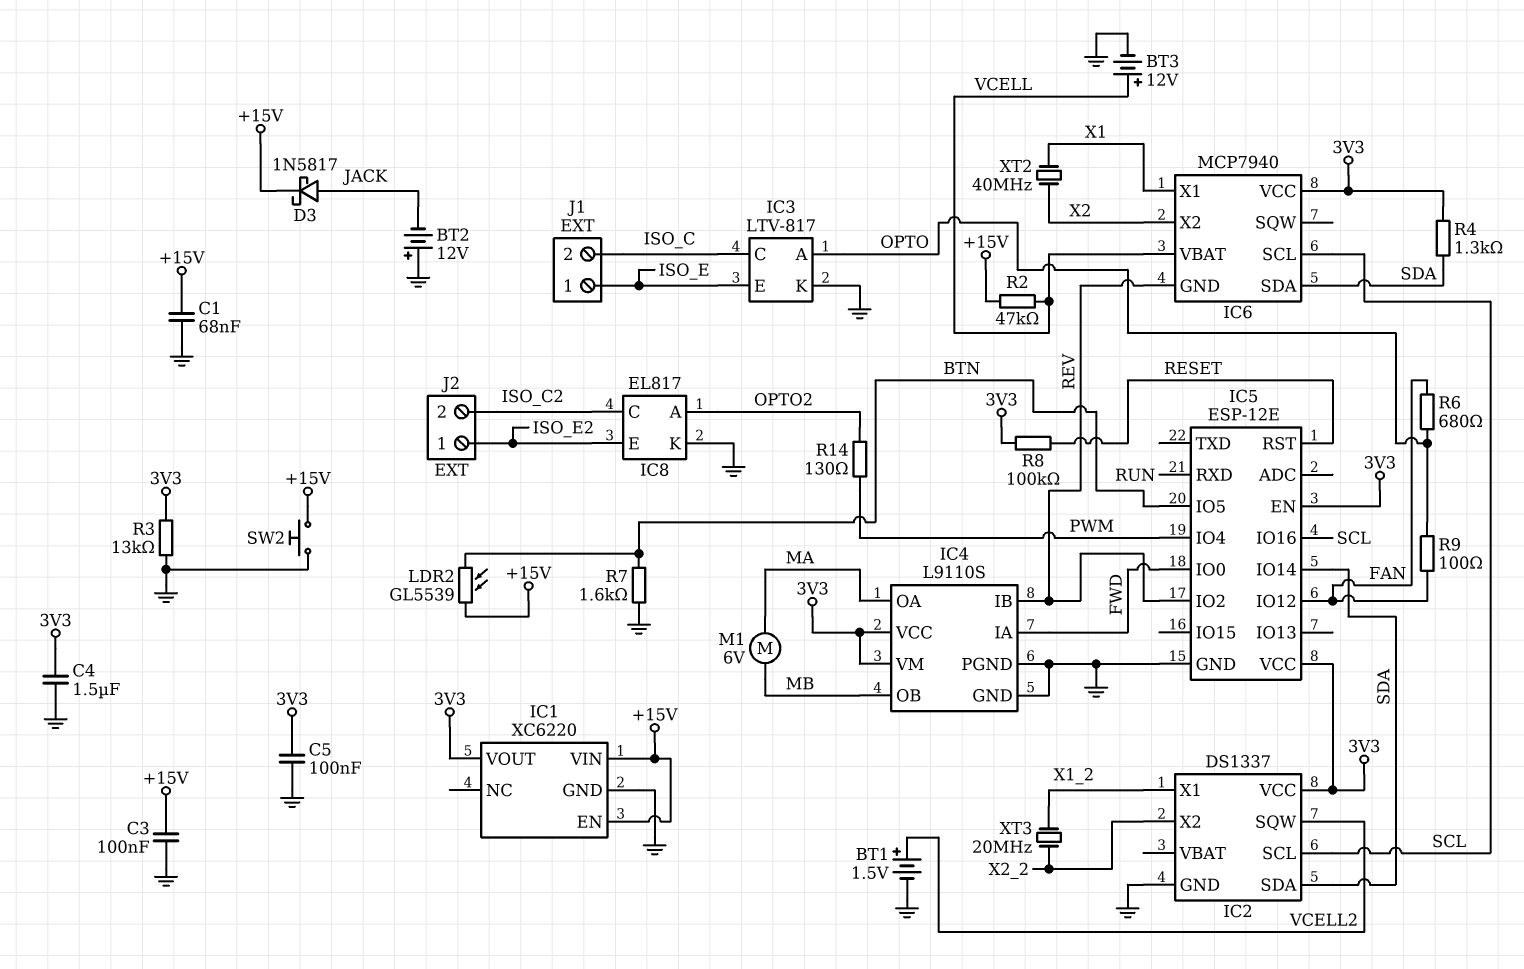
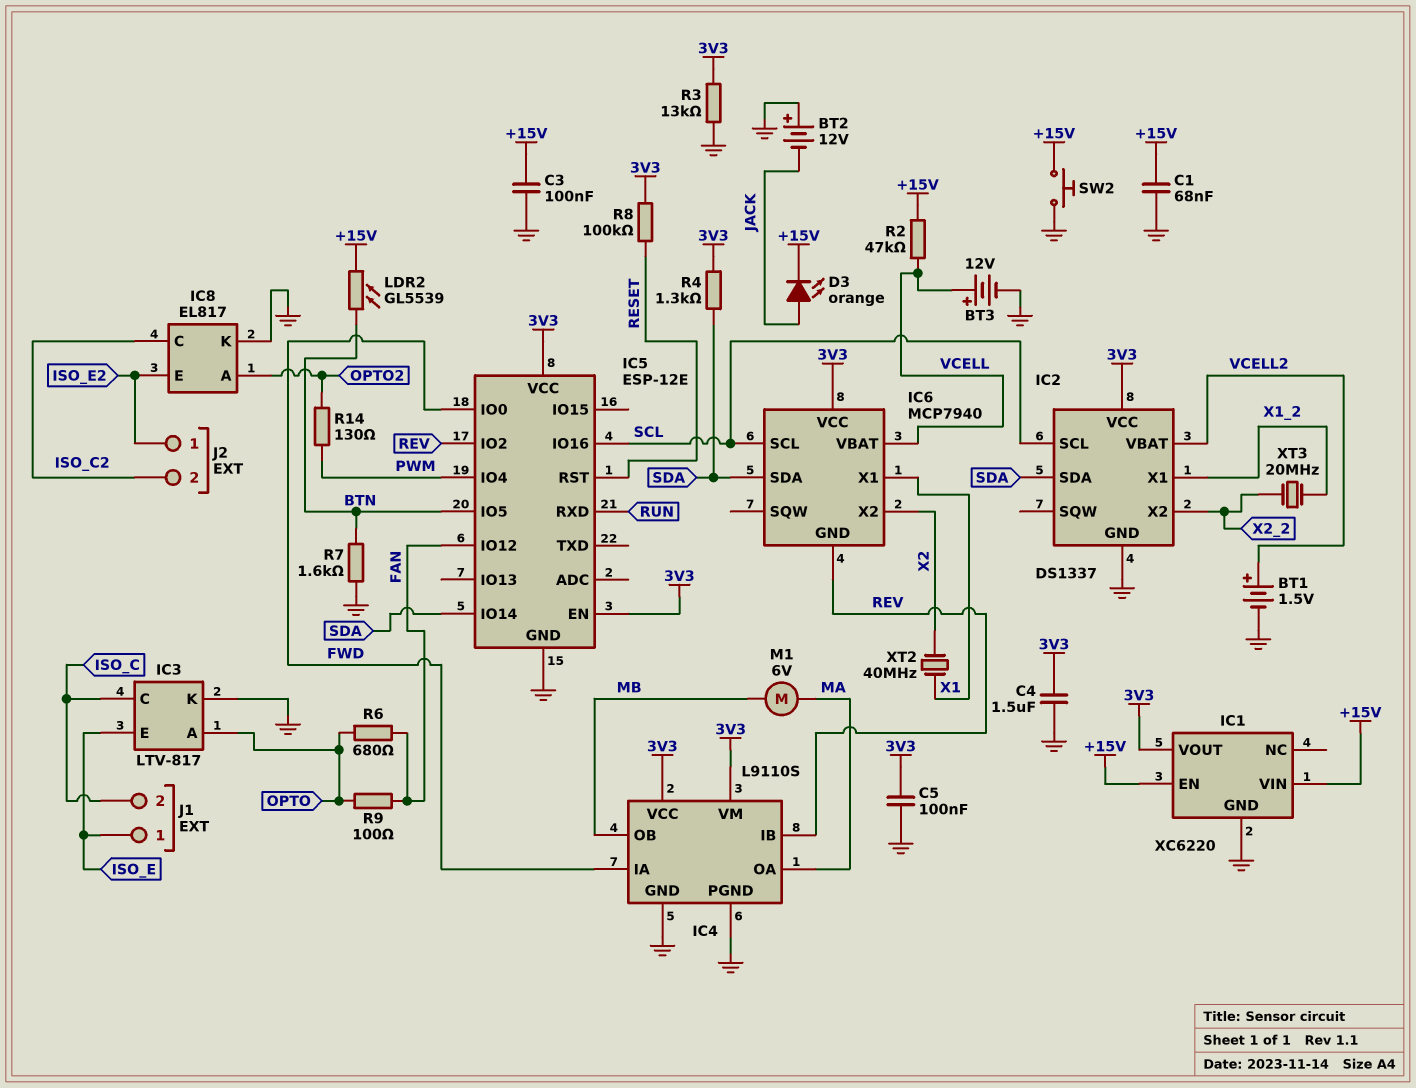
D3: schottky 1N5817 (A JACK, K +15V) -> LED orange (A JACK, K +15V)
IC2 pin SQW: VCELL2 -> none
IC2 pin VBAT: none -> VCELL2

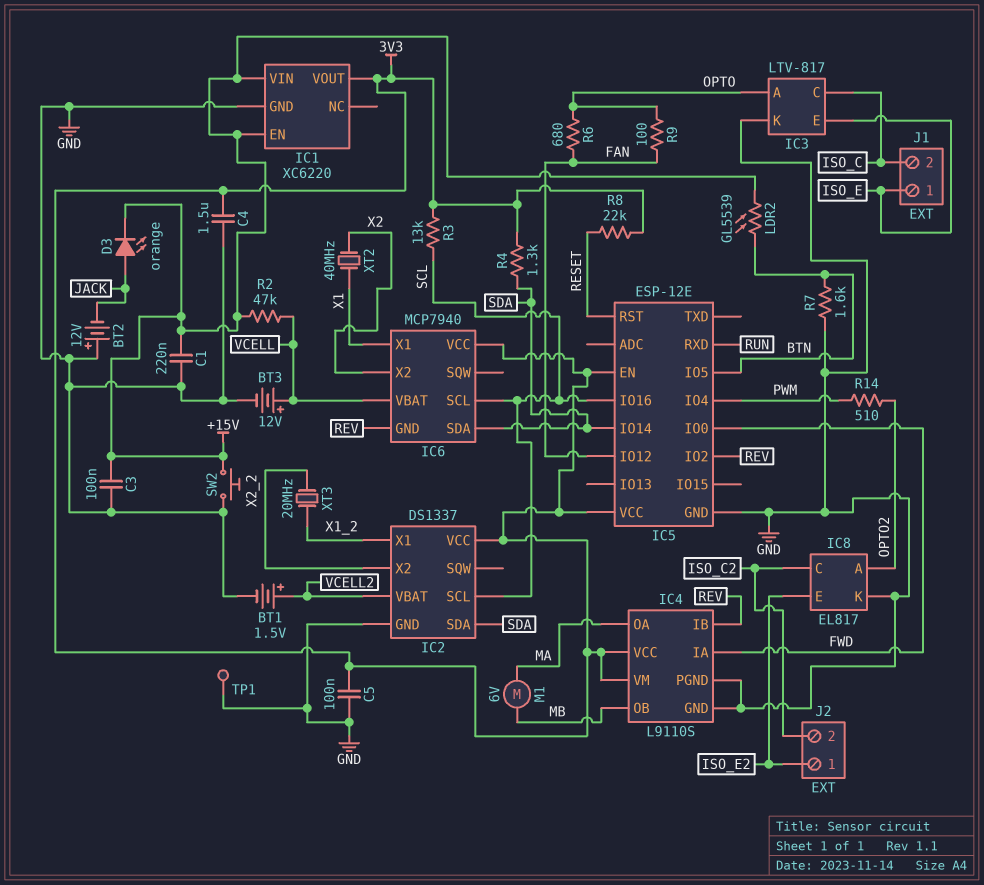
C1: 68nF (+15V, GND) -> 220nF (+15V, GND)
R3: 13k (3V3, GND) -> 13k (3V3, SCL)
R8: 100k (3V3, RESET) -> 22k (3V3, RESET)
R14: 130 (OPTO2, PWM) -> 510 (OPTO2, PWM)
TP1: none -> test point (GND)

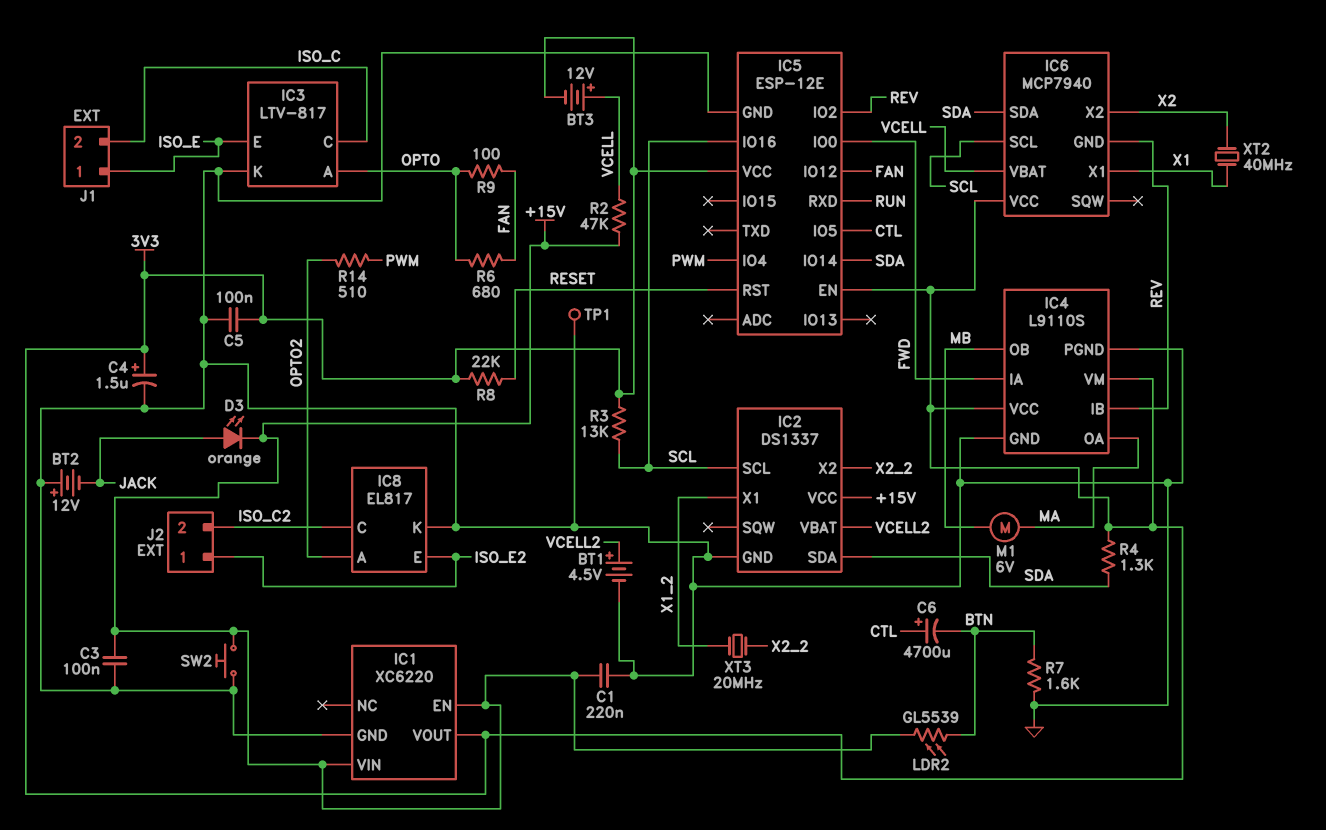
BT1: 1.5V (plus VCELL2, minus GND) -> 4.5V (plus VCELL2, minus GND)
BT3: 12V (plus VCELL, minus GND) -> 12V (plus VCELL, minus 3V3)
C4: 1.5uF (3V3, GND) -> 1.5uF (plus 3V3, minus GND)
C6: none -> 4700uF (plus CTL, minus BTN)
IC2 pin VCC: 3V3 -> +15V
IC5 pin IO5: BTN -> CTL

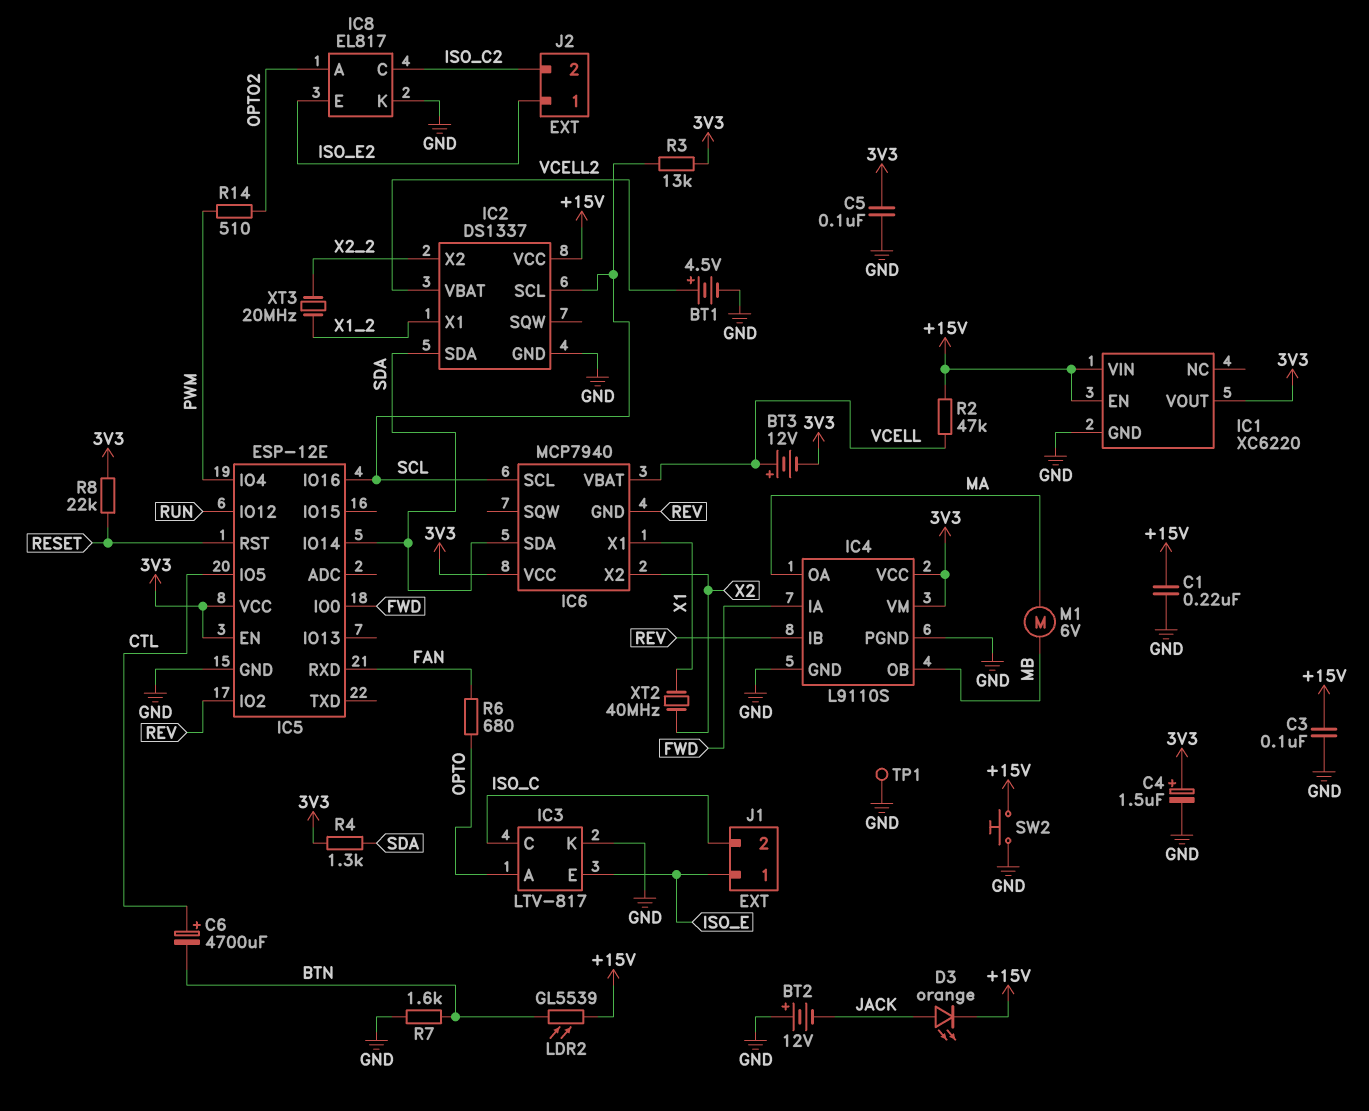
IC5 pin IO12: FAN -> RUN
IC5 pin RXD: RUN -> FAN
R9: 100 (FAN, OPTO) -> none

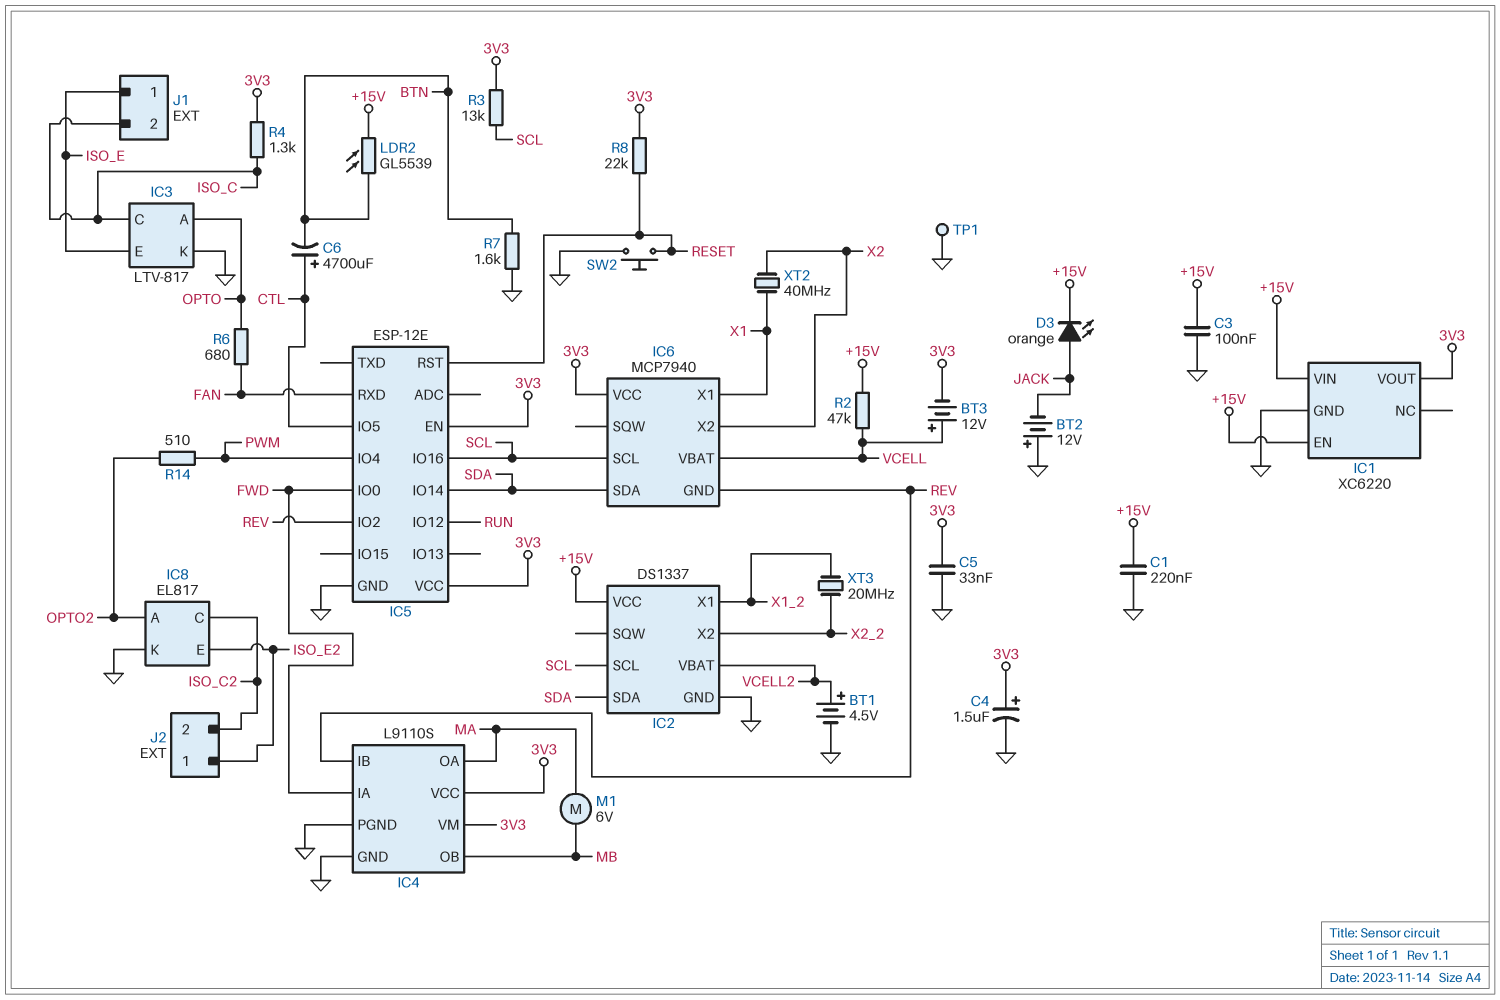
C5: 100nF (3V3, GND) -> 33nF (3V3, GND)
R4: 1.3k (3V3, SDA) -> 1.3k (3V3, ISO_C)
SW2: button (+15V, GND) -> button (GND, RESET)

